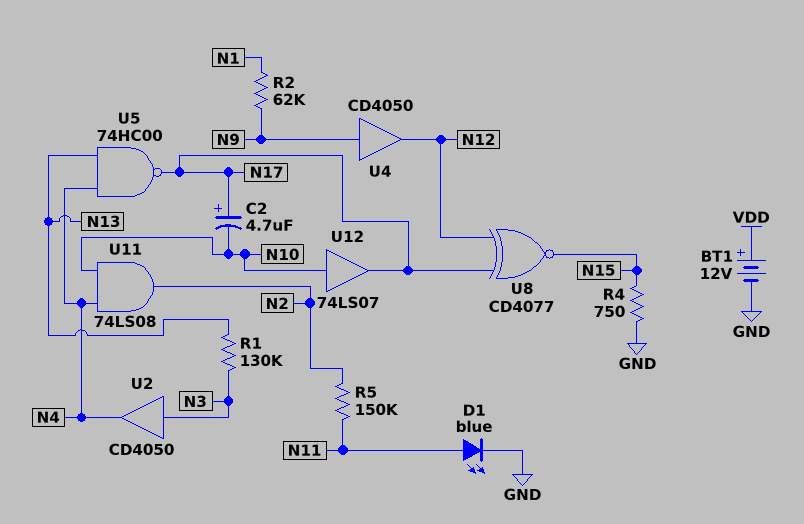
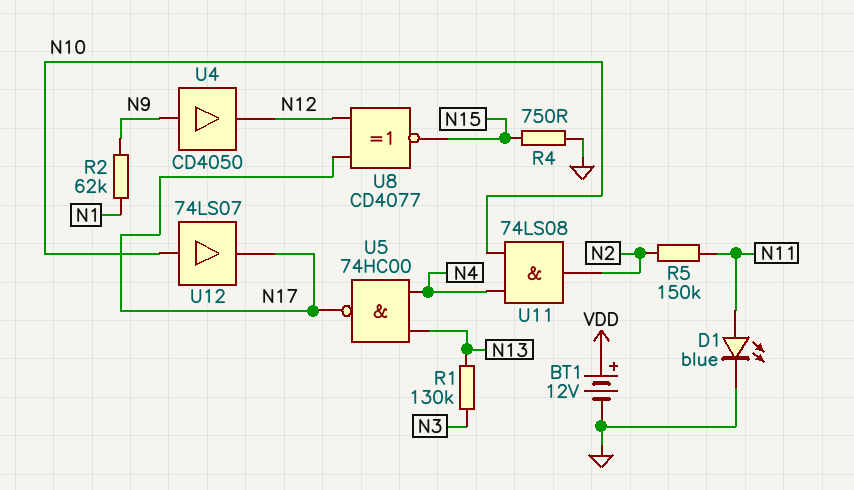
C2: 4.7uF (plus N17, minus N10) -> none
U2: buffer CD4050 (in N3, out N4) -> none

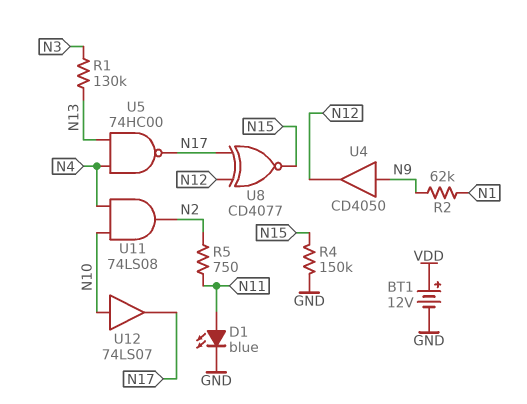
R4: 750 (GND, N15) -> 150k (GND, N15)
R5: 150k (N2, N11) -> 750 (N2, N11)

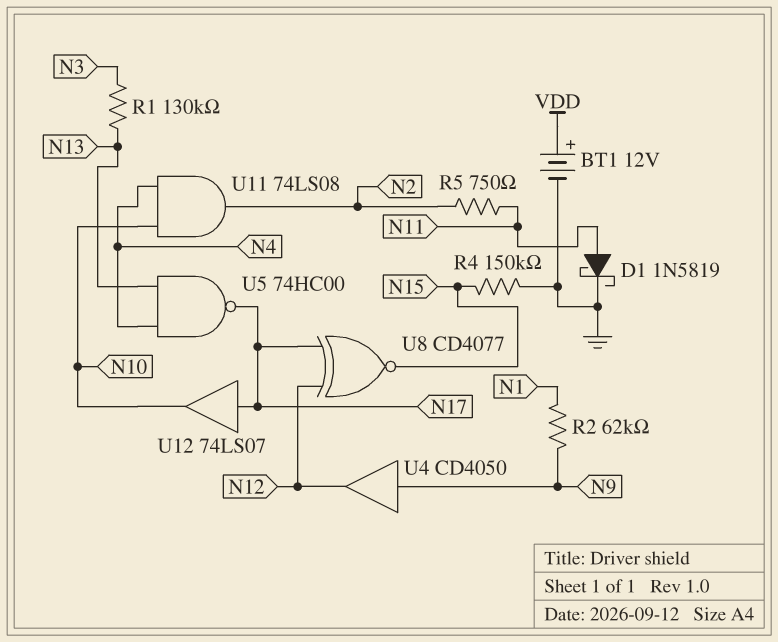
D1: LED blue (A N11, K GND) -> schottky 1N5819 (A N11, K GND)
U12: buffer 74LS07 (in N10, out N17) -> buffer 74LS07 (in N17, out N10)

